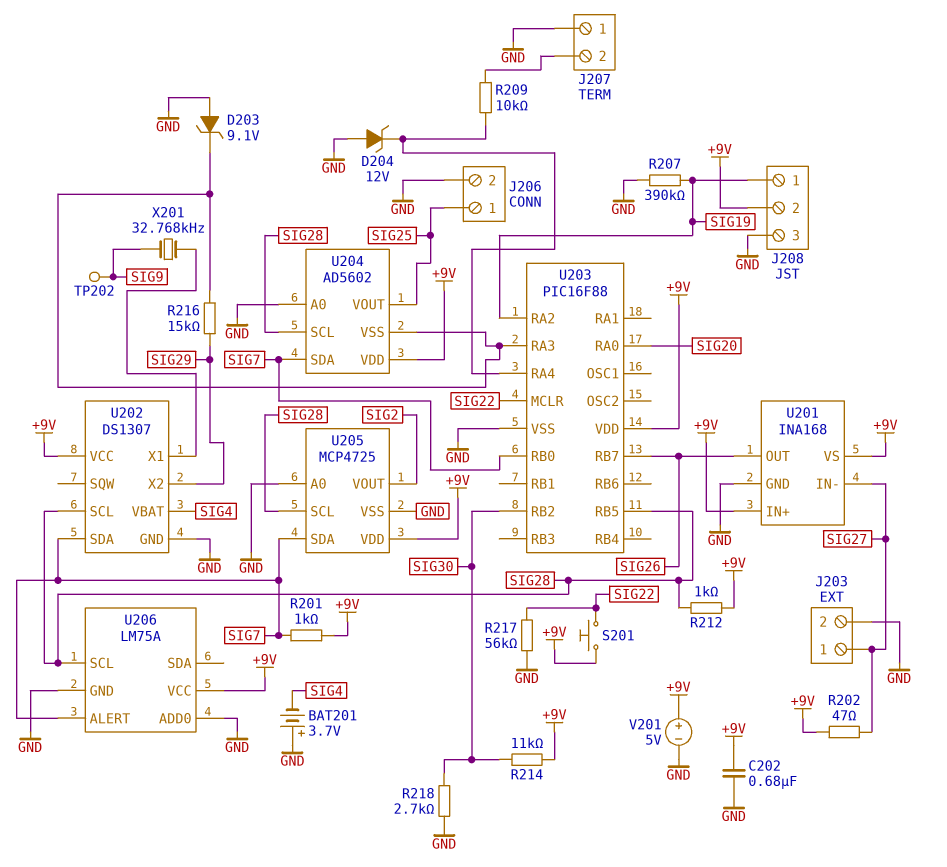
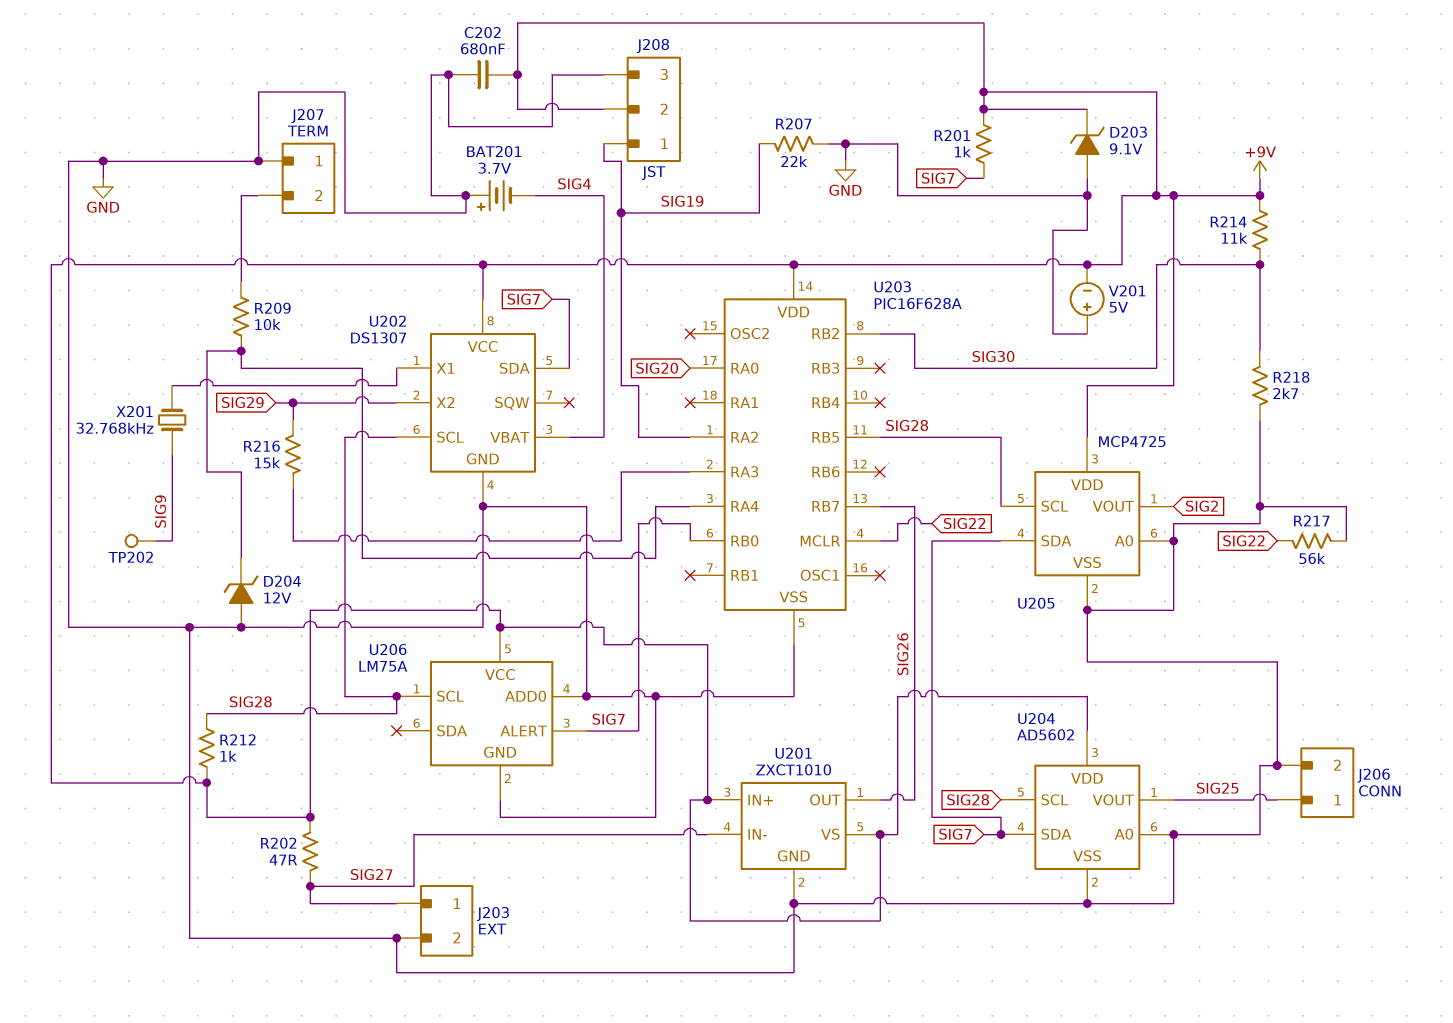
D203: zener 9.1V (A GND, K U203/RA3) -> zener 9.1V (A GND, K +9V)
R207: 390k (GND, SIG19) -> 22k (GND, SIG19)
S201: button (+9V, SIG22) -> none
U201: INA168 -> ZXCT1010
U203: PIC16F88 -> PIC16F628A
U204 pin VSS: U203/RA3 -> GND
V201: 5V (plus +9V, minus GND) -> 5V (plus GND, minus +9V)

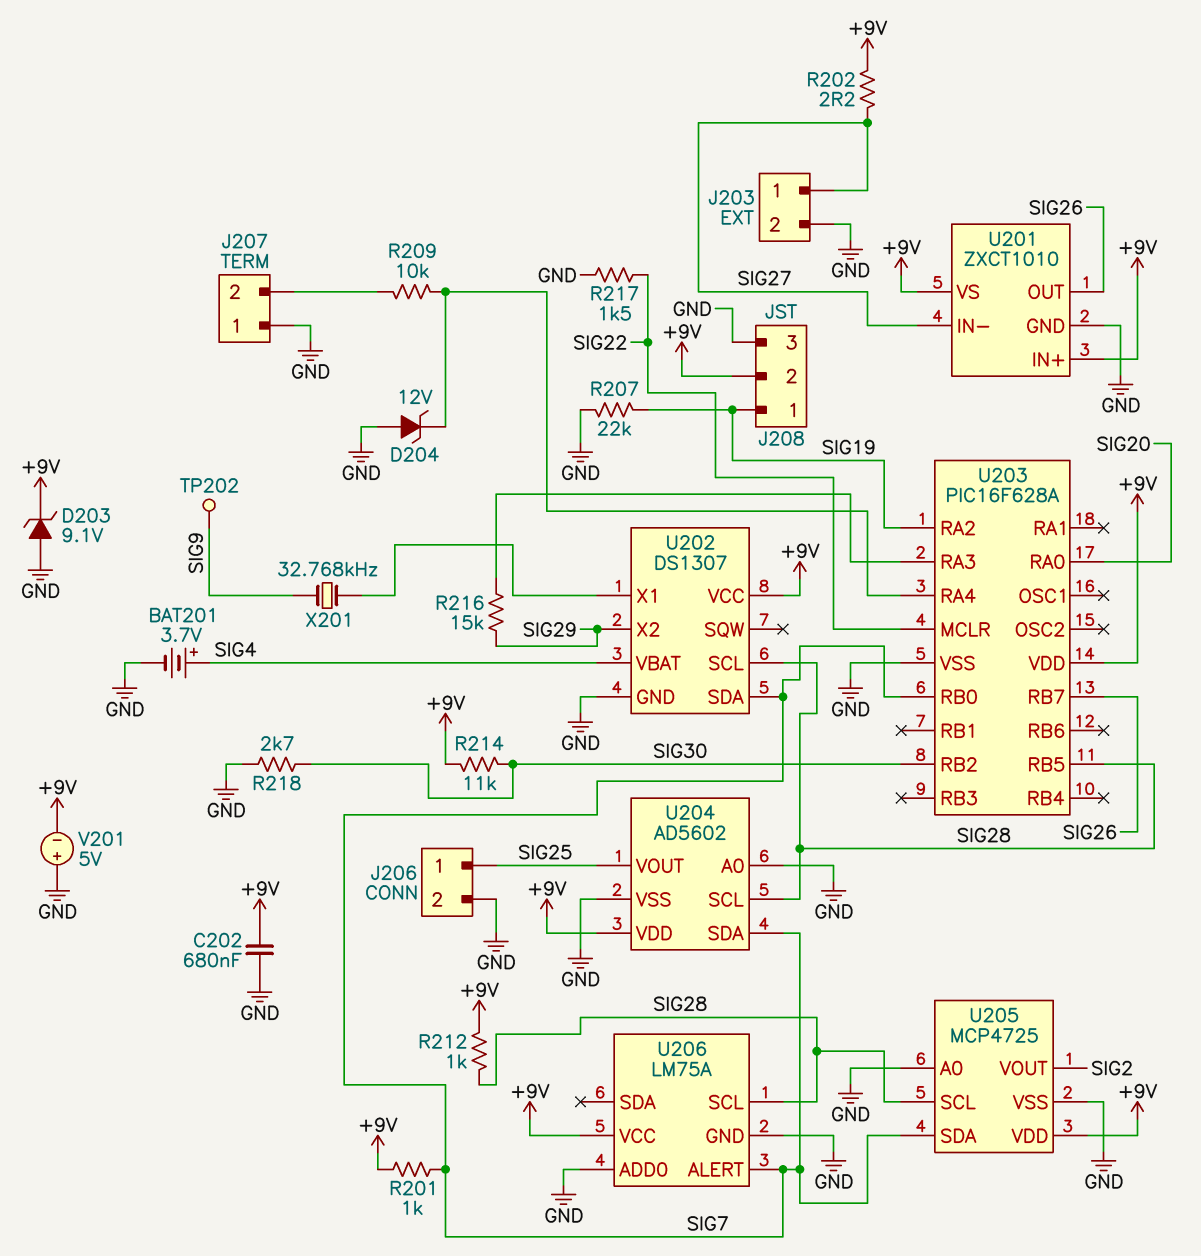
BAT201: 3.7V (plus GND, minus SIG4) -> 3.7V (plus SIG4, minus GND)
R202: 47 (+9V, SIG27) -> 2.2 (+9V, SIG27)
R217: 56k (GND, SIG22) -> 1.5k (GND, SIG22)

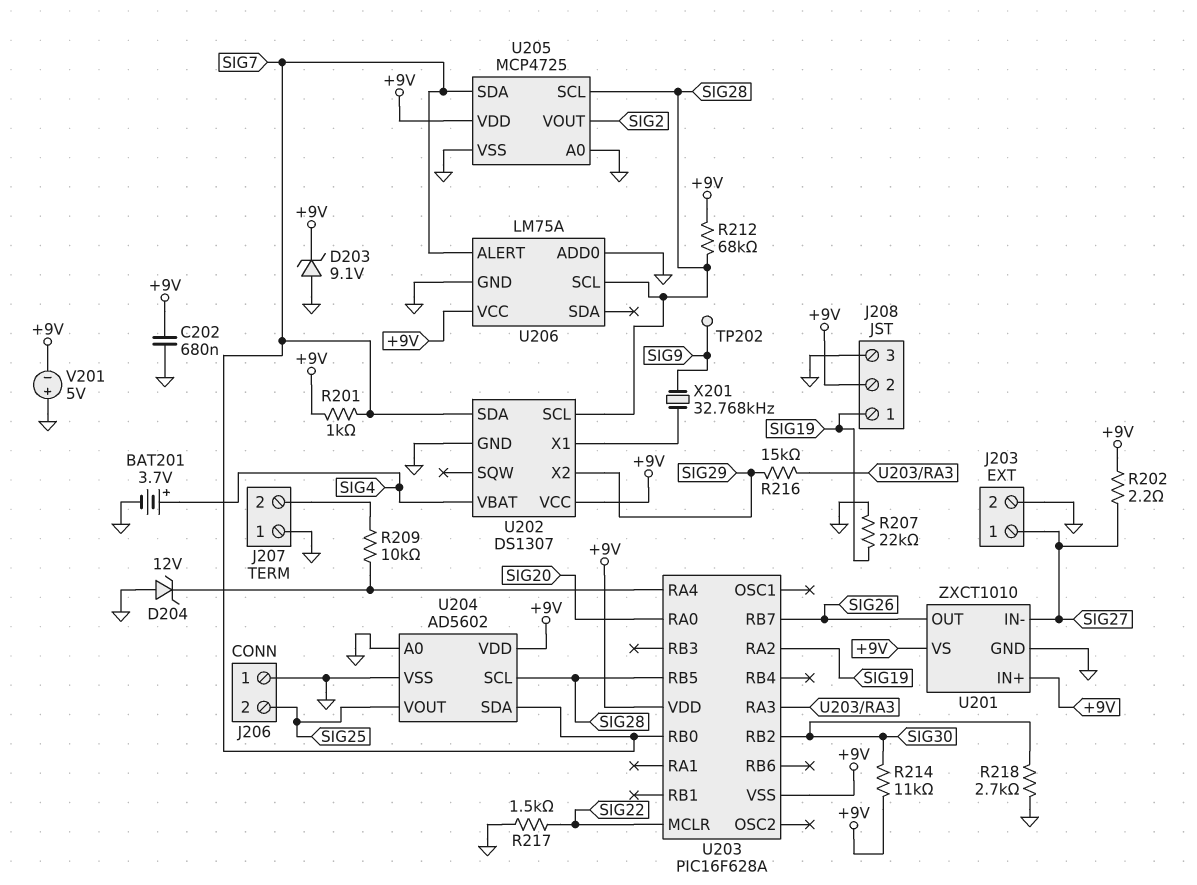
J206 pin 1: SIG25 -> GND
J206 pin 2: GND -> SIG25
R212: 1k (+9V, SIG28) -> 68k (+9V, SIG28)
U203 pin VSS: GND -> +9V

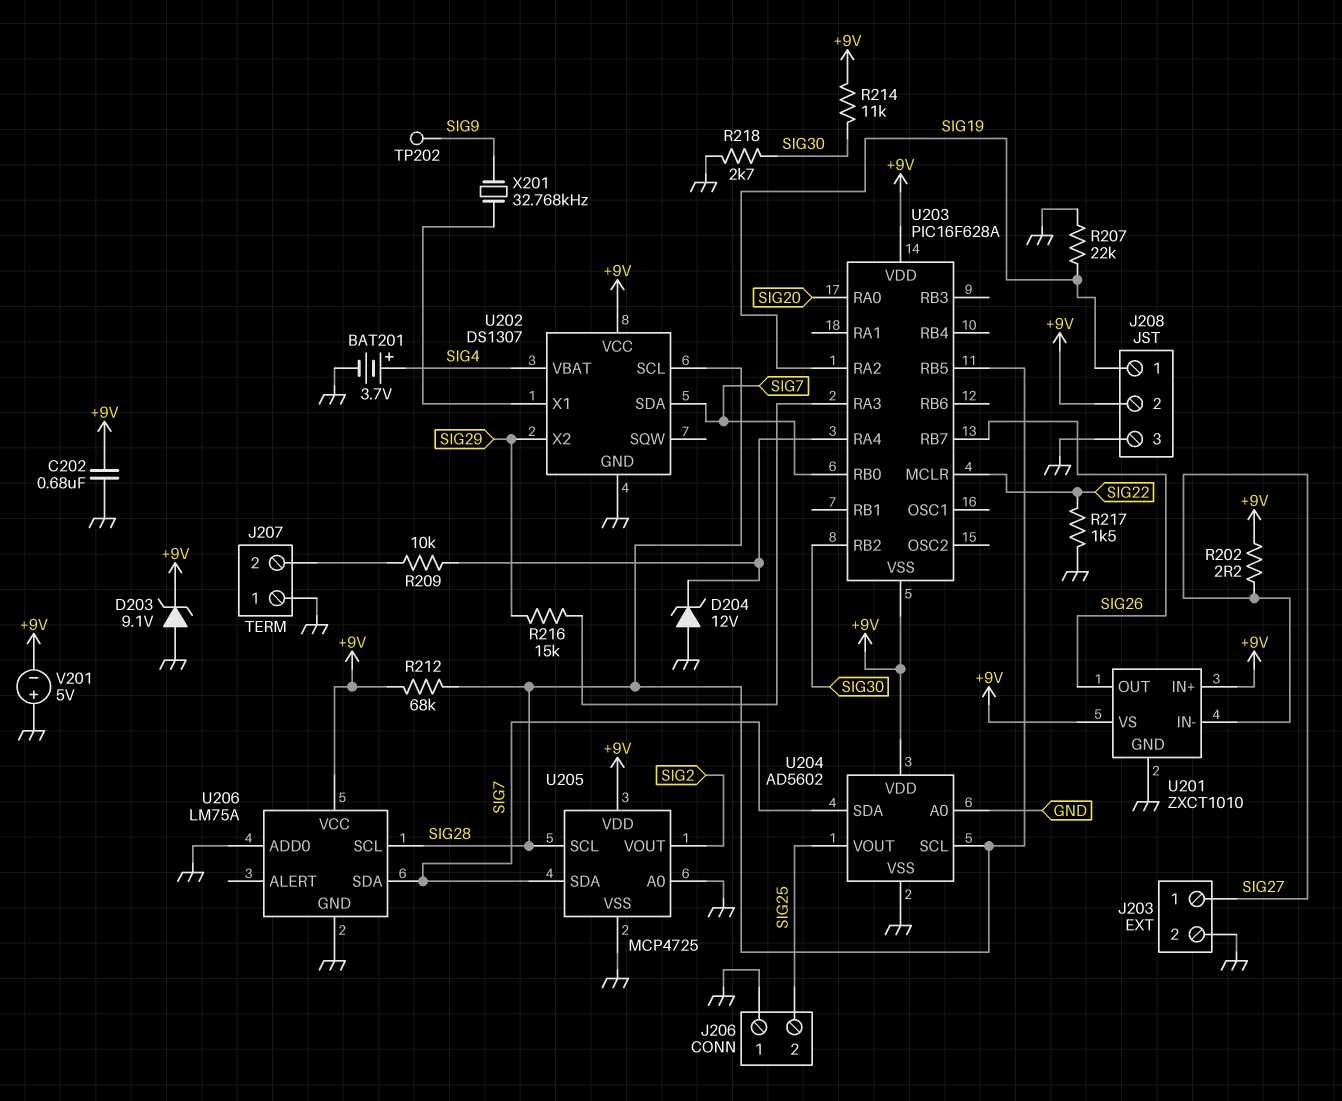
R201: 1k (+9V, SIG7) -> none
U206 pin ALERT: SIG7 -> none
U206 pin SDA: none -> SIG7

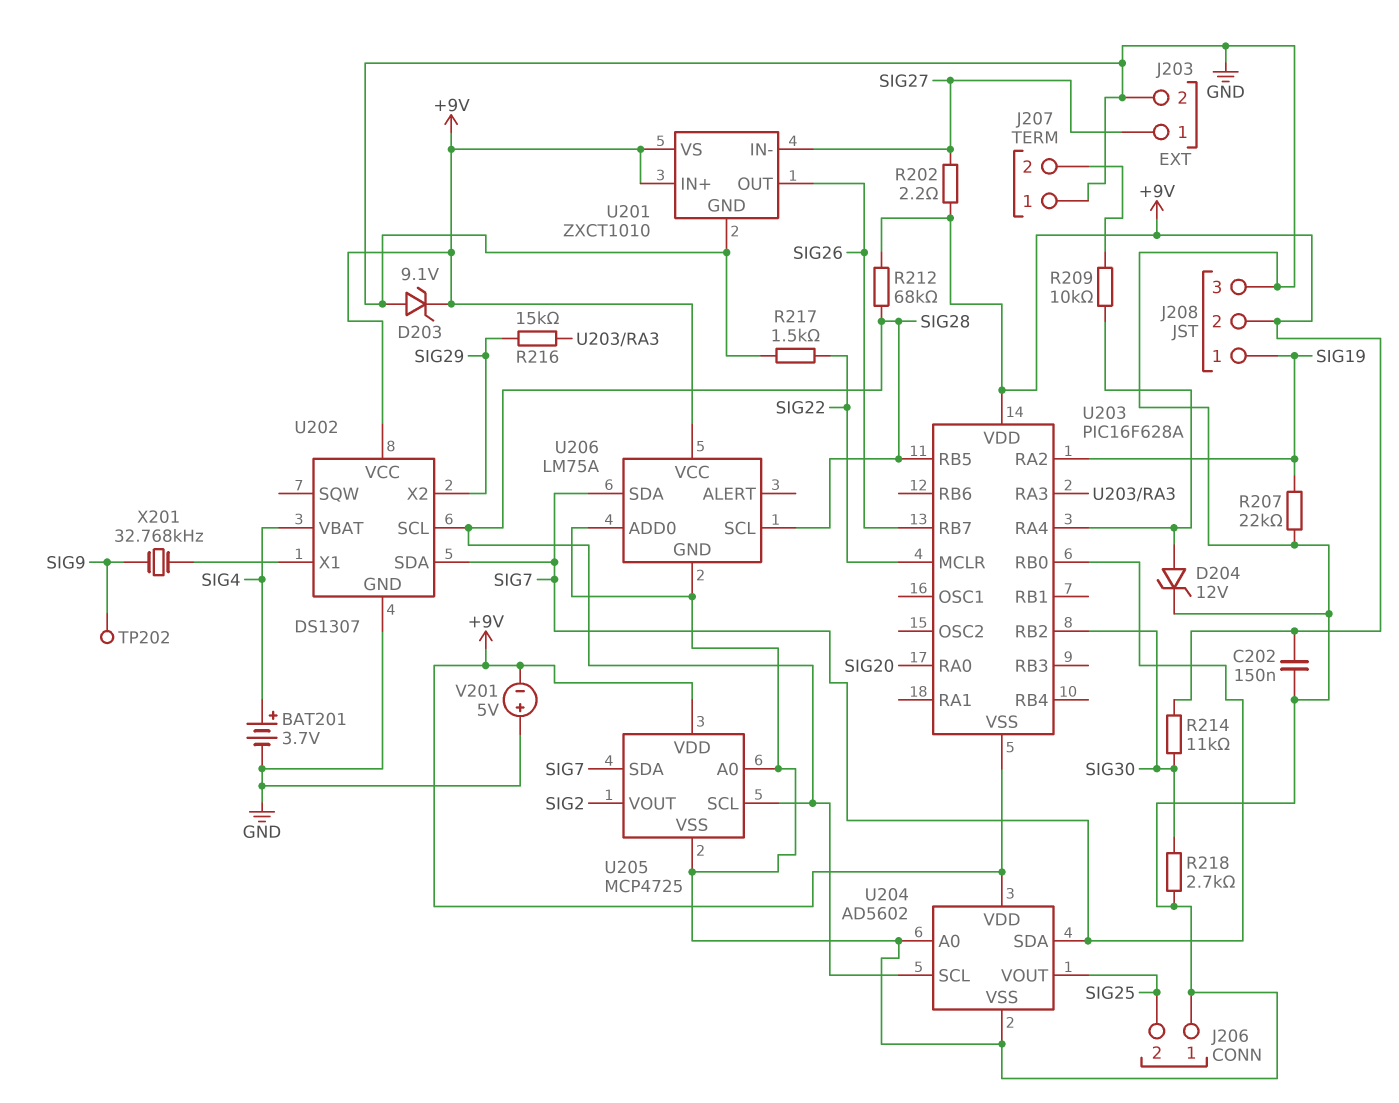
C202: 680nF (+9V, GND) -> 150nF (+9V, GND)
D204: zener 12V (A GND, K U203/RA4) -> zener 12V (A U203/RA4, K GND)

